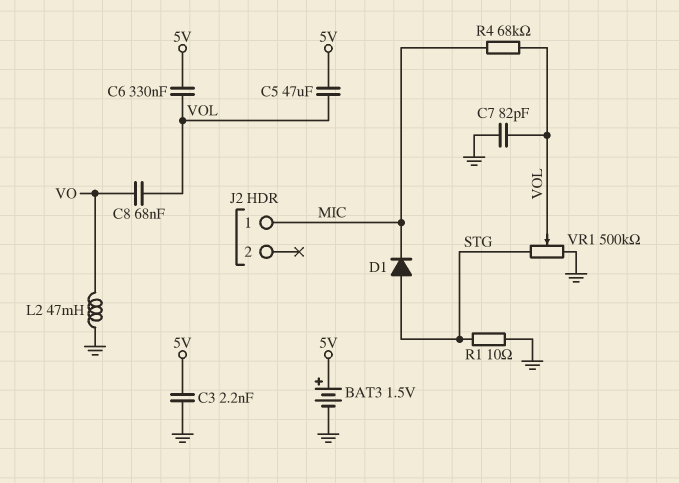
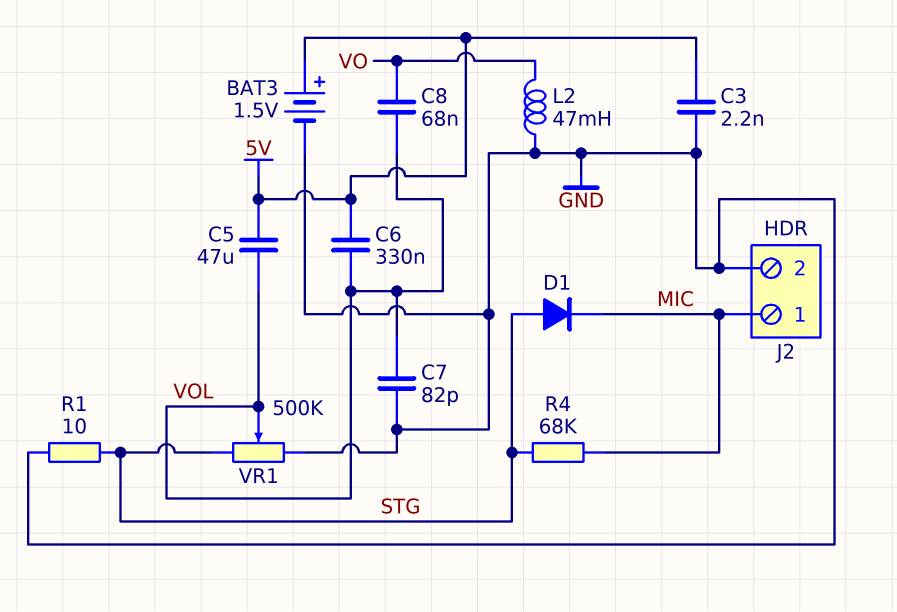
J2 pin 2: none -> GND
R4: 68k (MIC, VOL) -> 68k (MIC, STG)

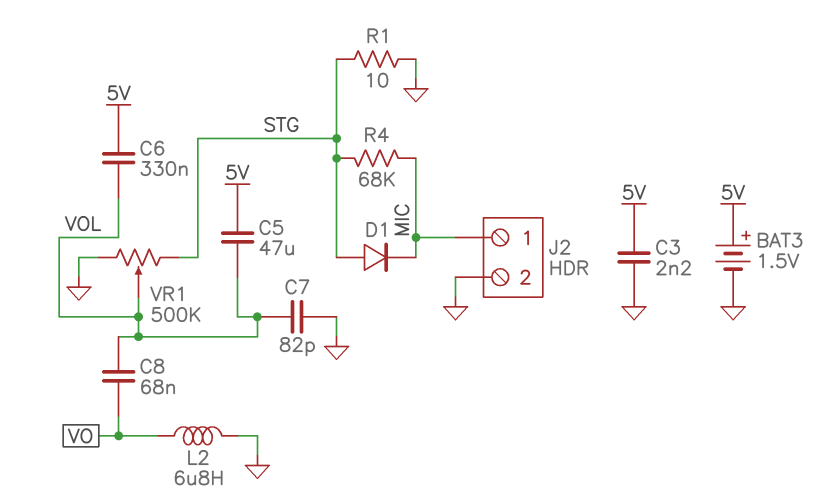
L2: 47mH (GND, VO) -> 6.8uH (GND, VO)

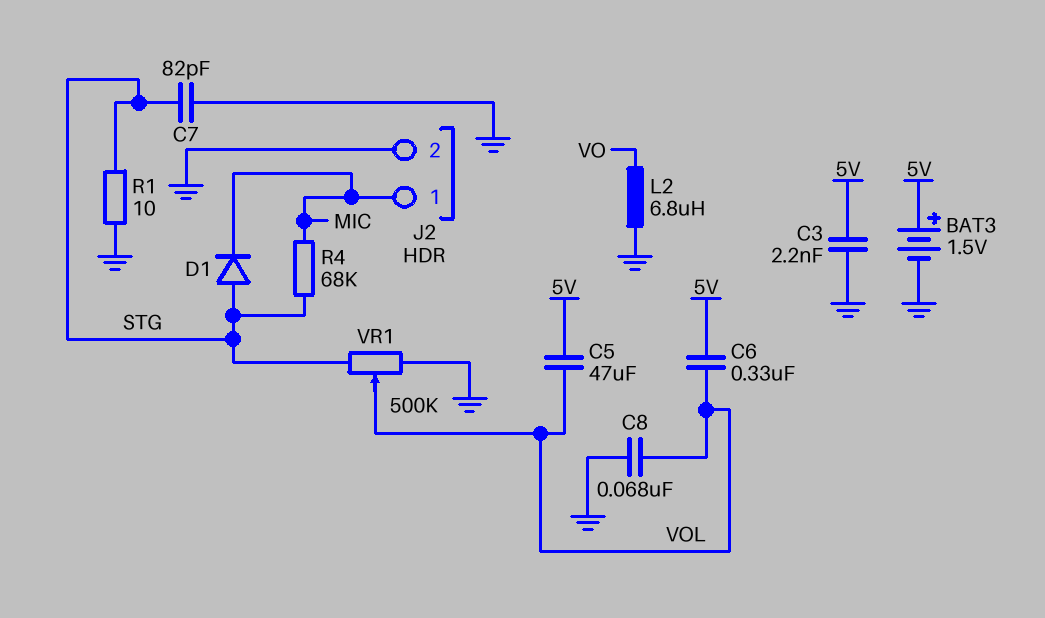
C7: 82pF (GND, VOL) -> 82pF (GND, STG)
C8: 68nF (VO, VOL) -> 68nF (GND, VOL)

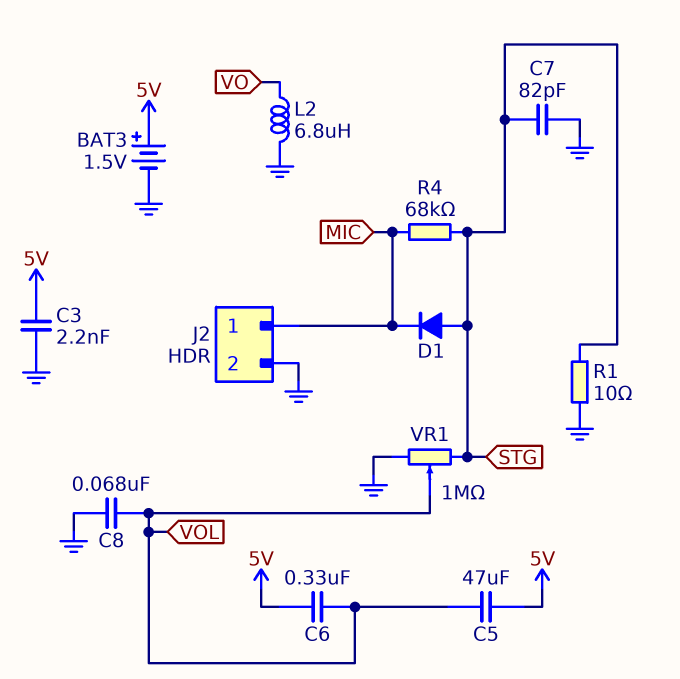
VR1: 500k (GND, STG, wiper VOL) -> 1M (GND, STG, wiper VOL)

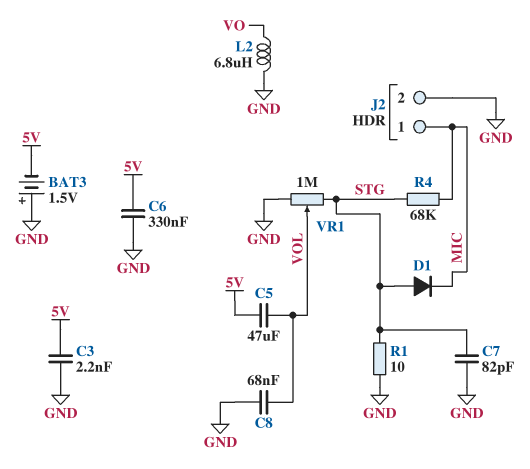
BAT3: 1.5V (plus 5V, minus GND) -> 1.5V (plus GND, minus 5V)
C6: 330nF (5V, VOL) -> 330nF (5V, GND)

